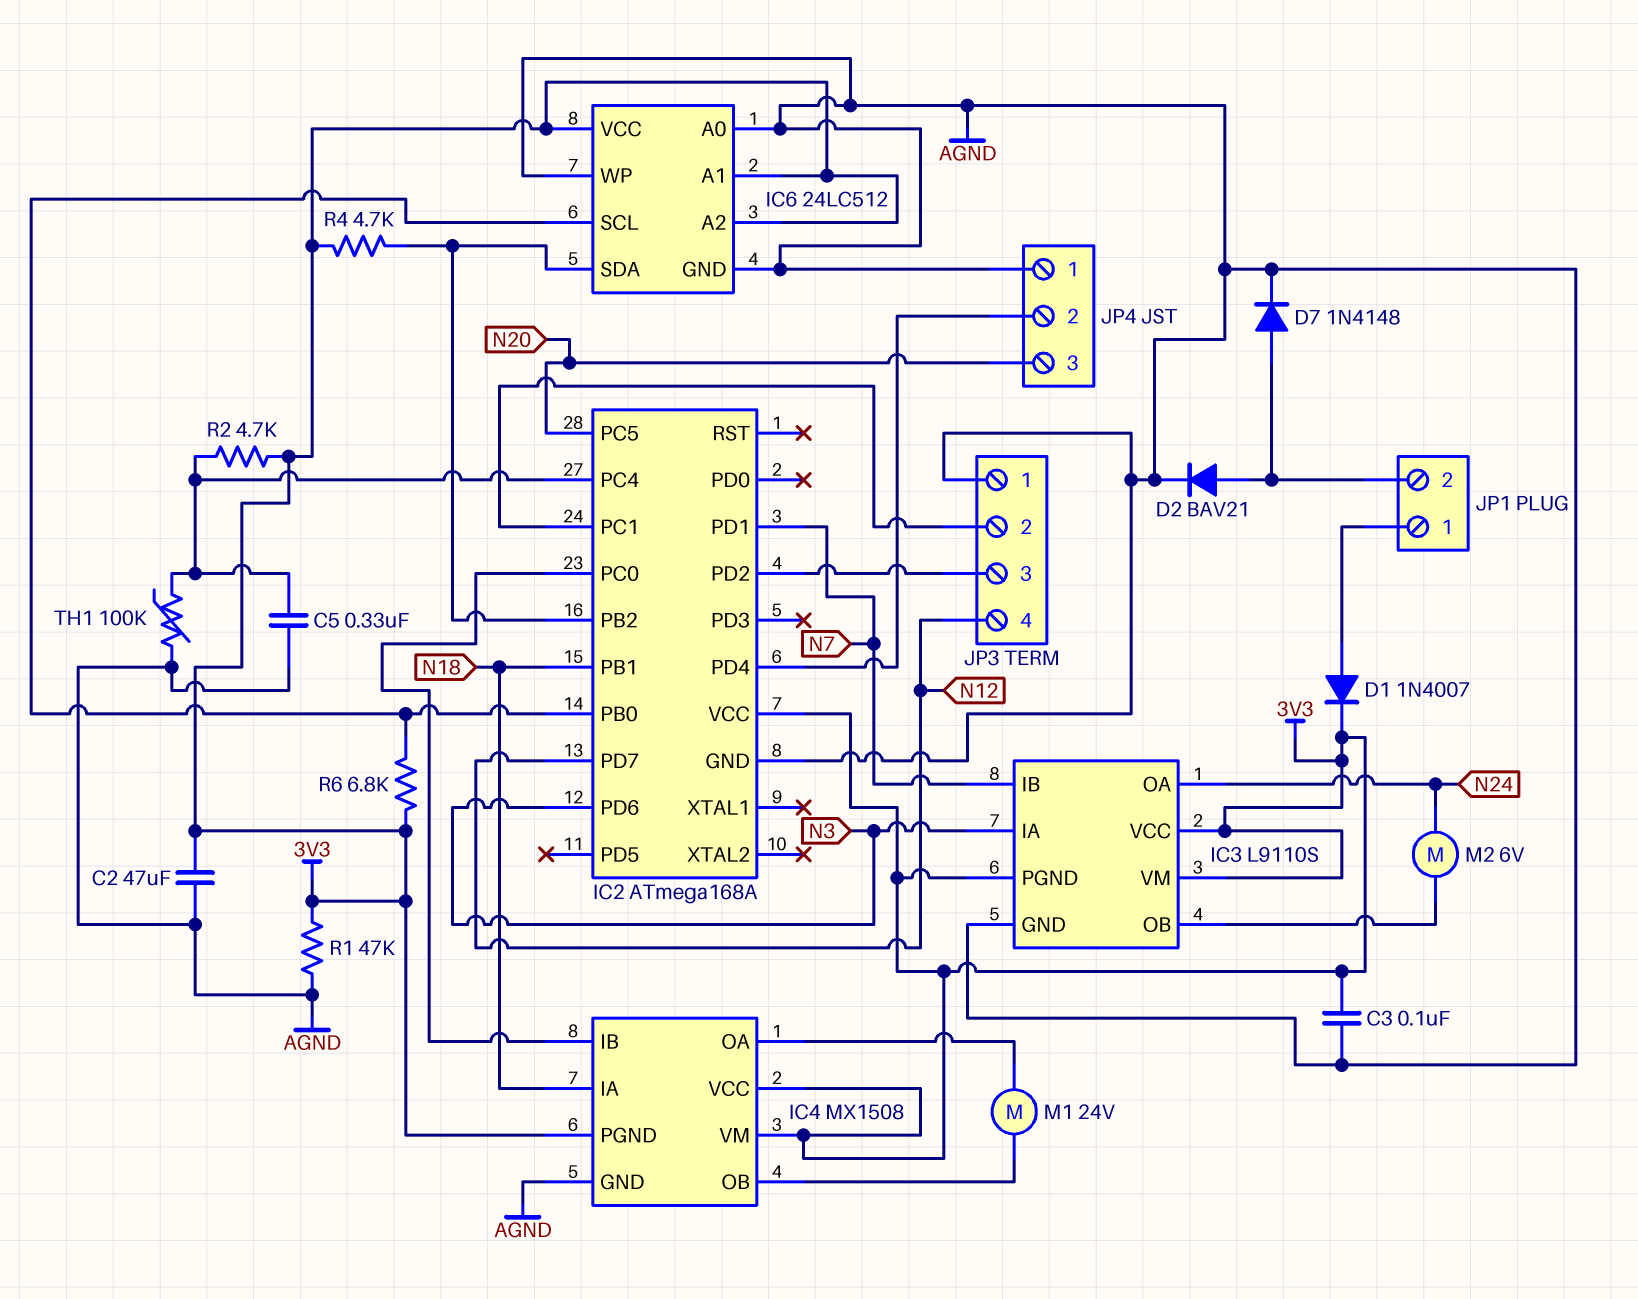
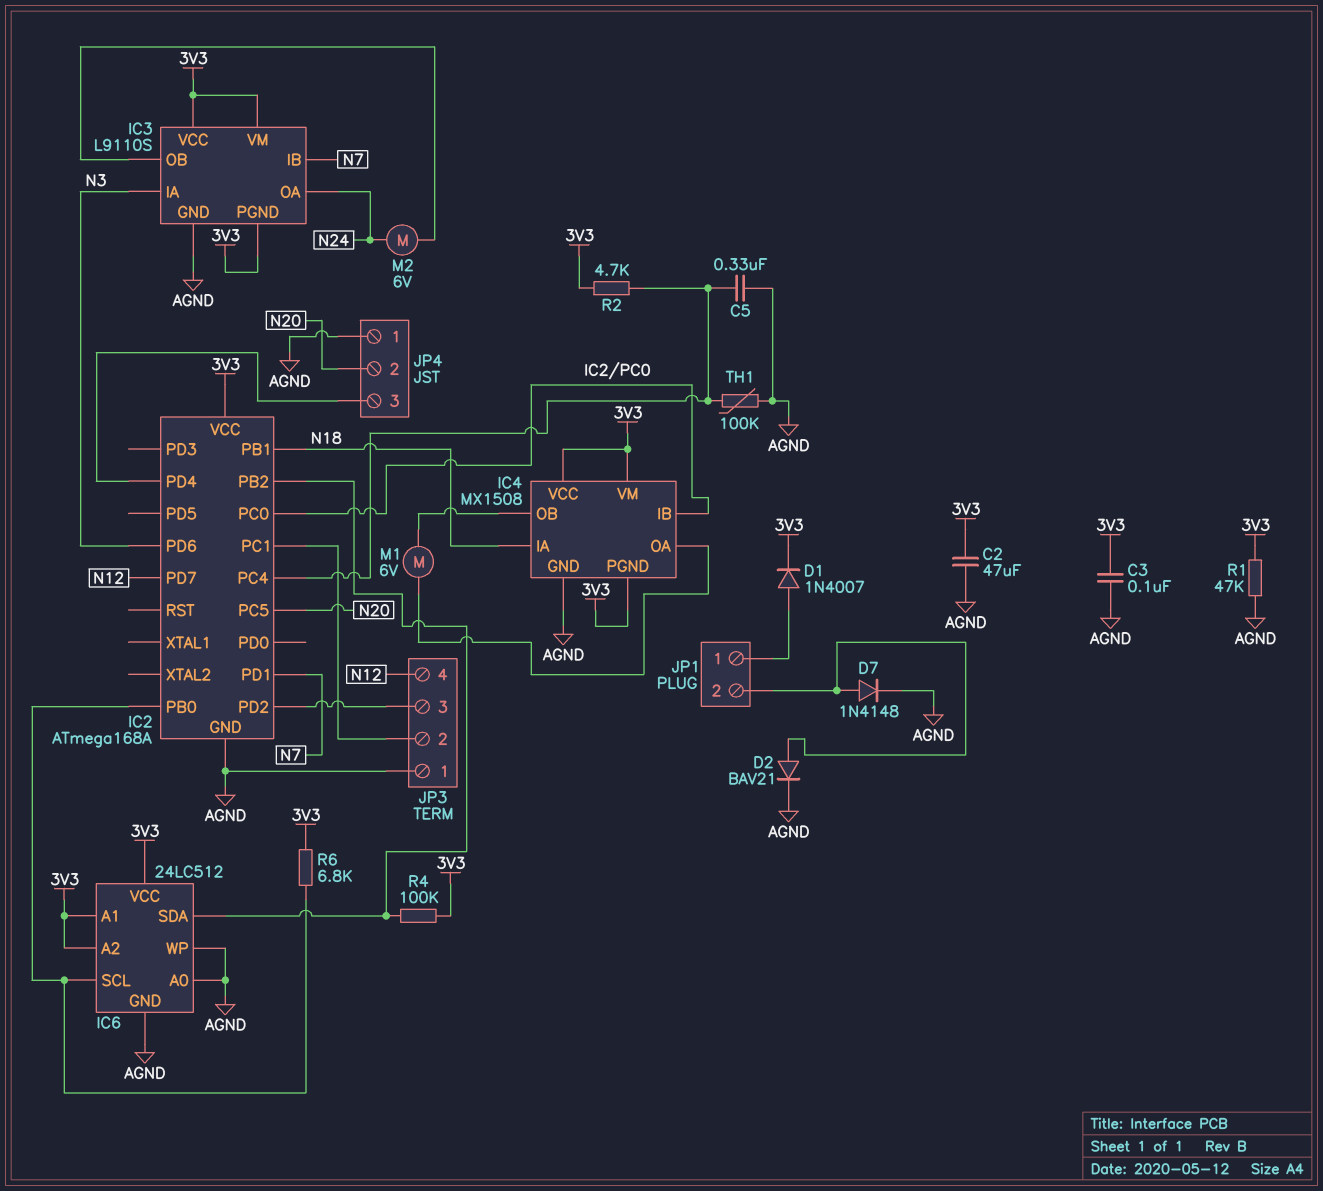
JP4 pin 2: IC2/PD4 -> N20
JP4 pin 3: N20 -> IC2/PD4
M1: motor 24V (IC4/OA, IC4/OB) -> motor 6V (IC4/OA, IC4/OB)
R4: 4.7k (3V3, IC2/PB2) -> 100k (3V3, IC2/PB2)

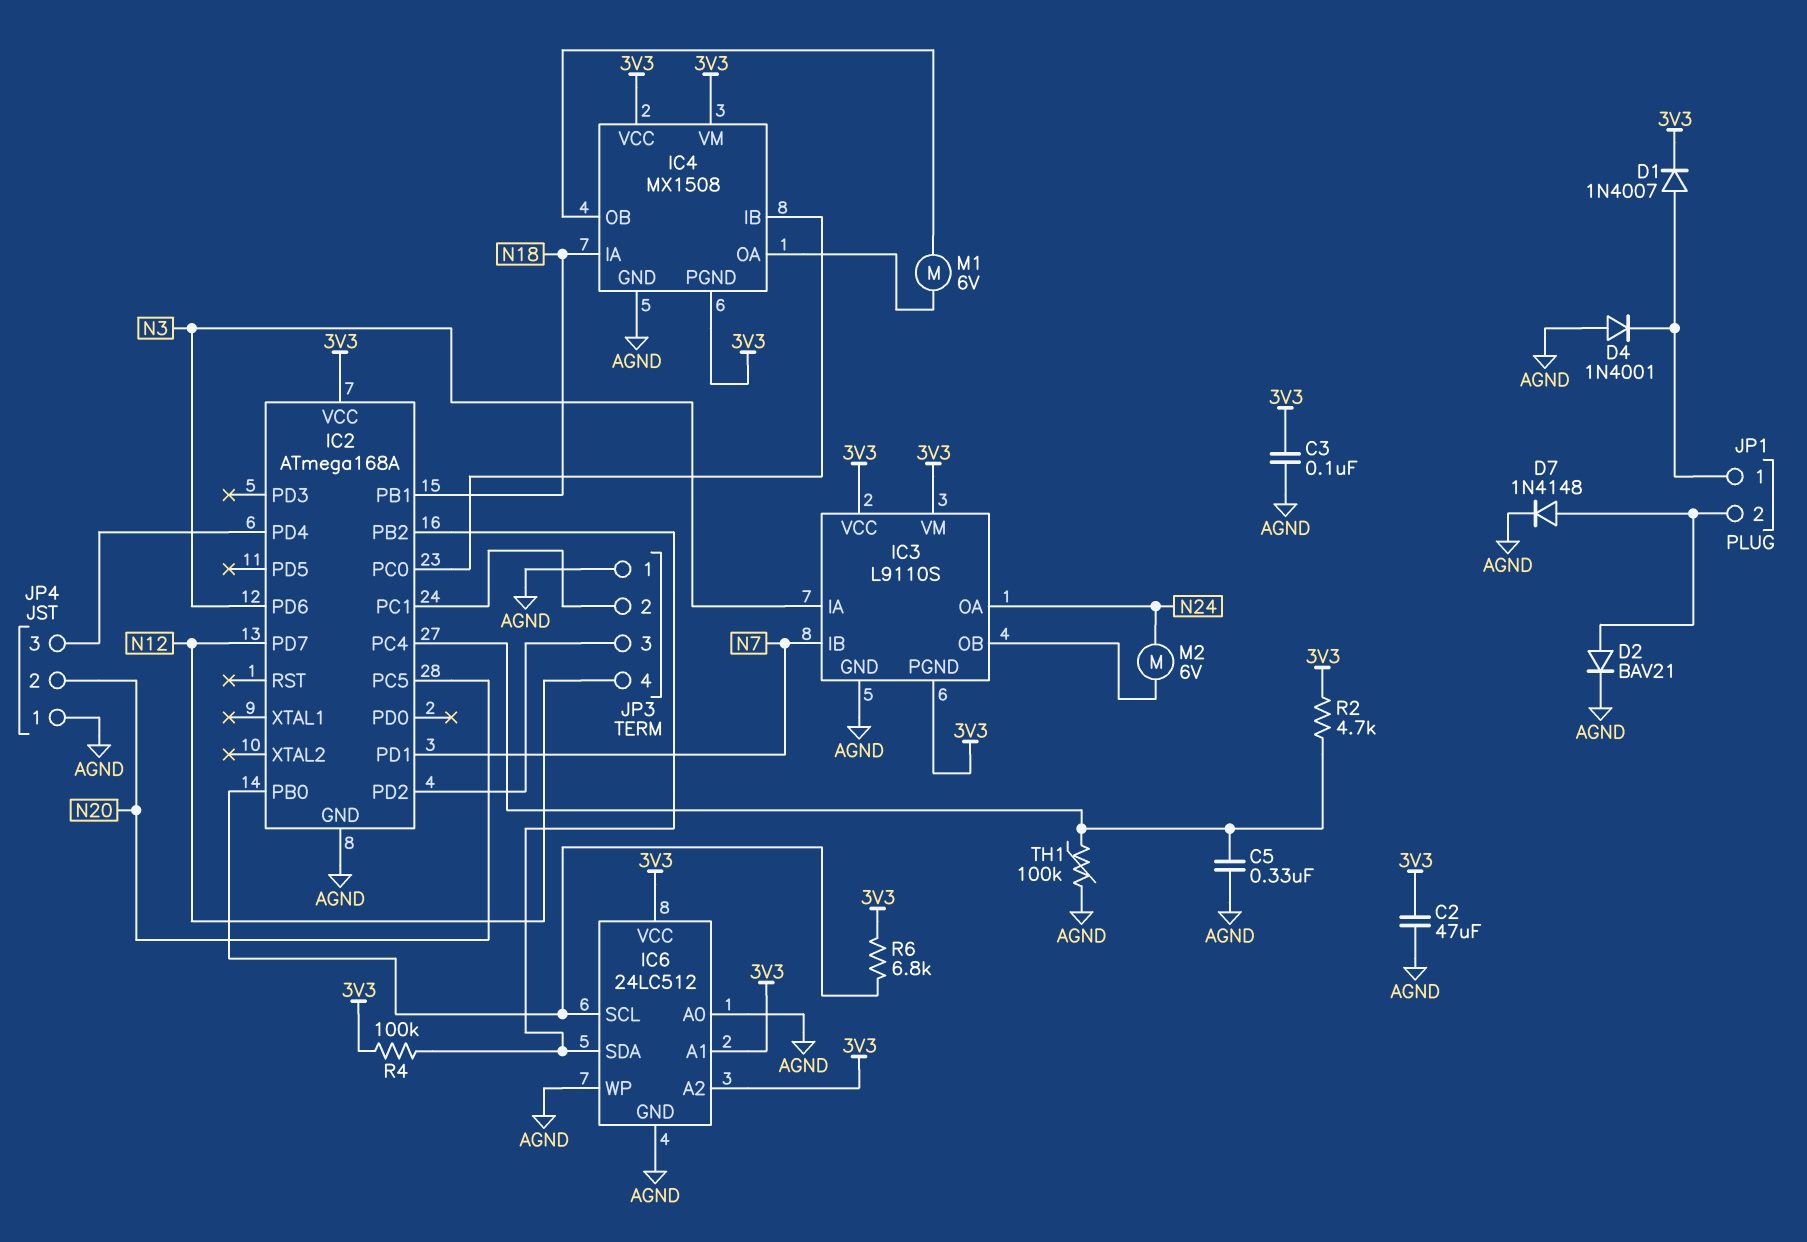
D4: none -> diode 1N4001 (A AGND, K JP1/1)
R1: 47k (3V3, AGND) -> none

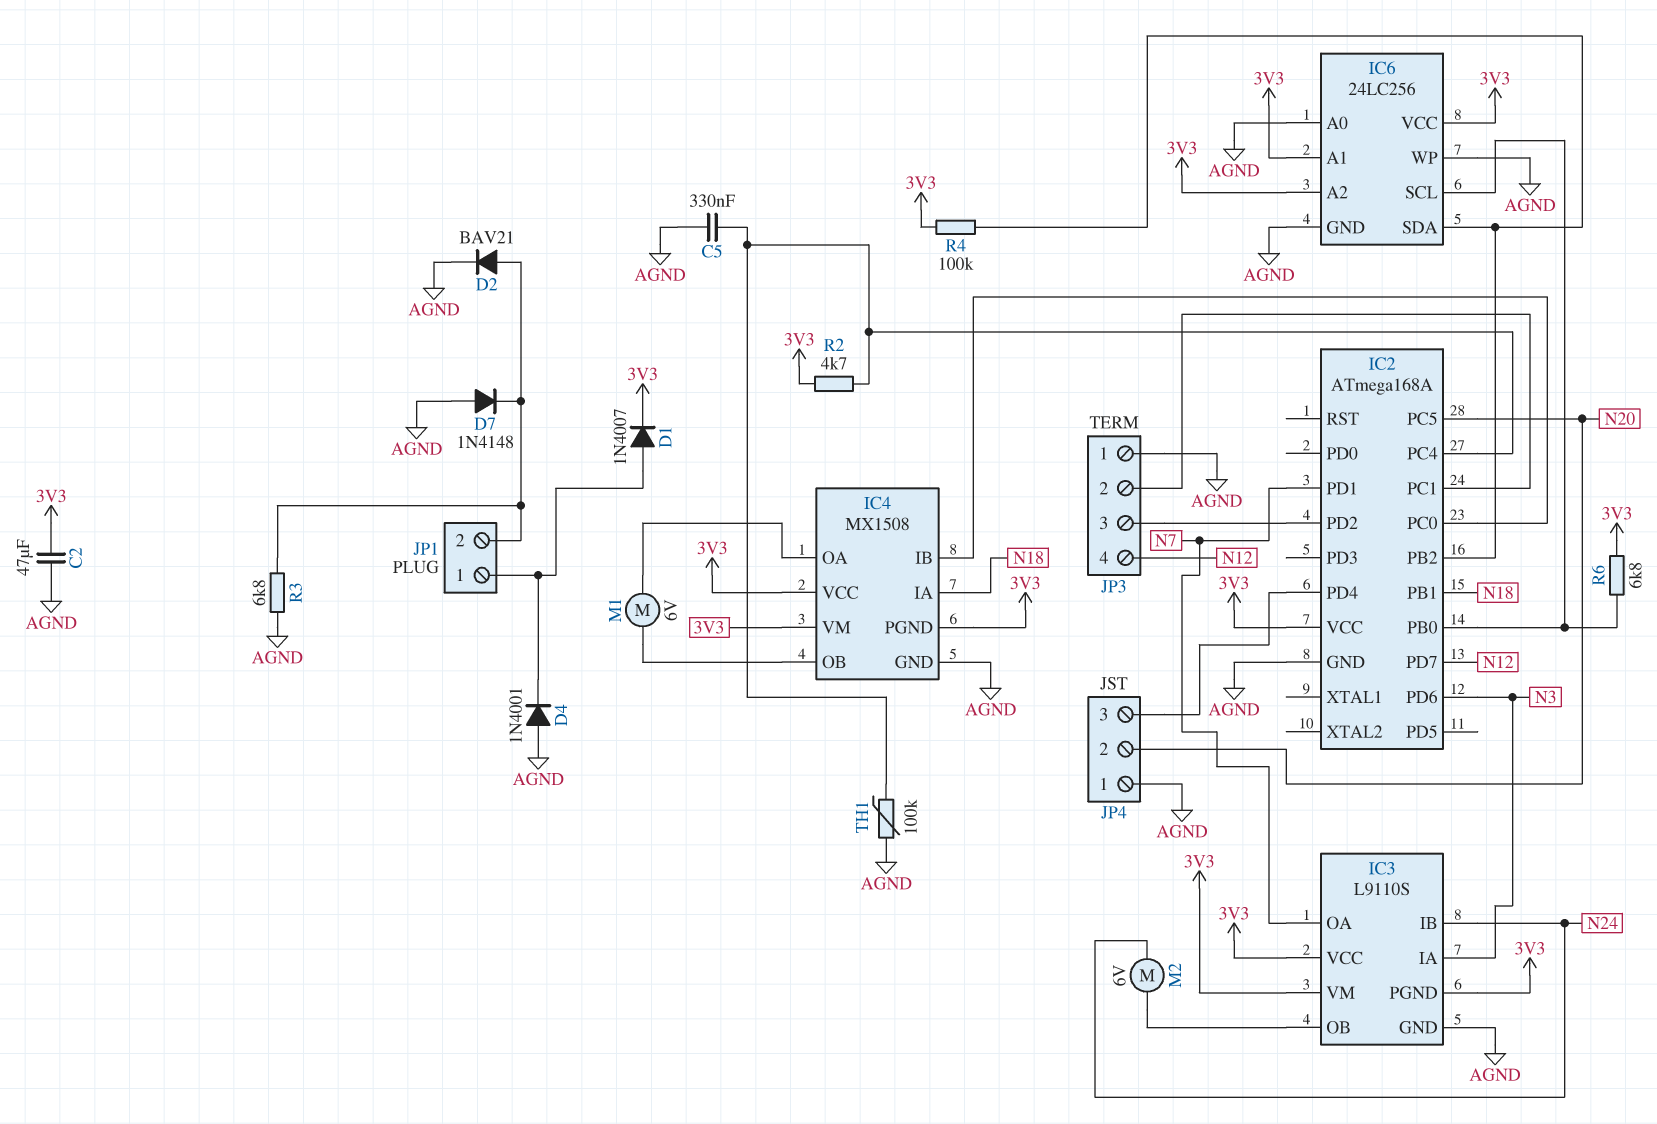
C3: 100nF (3V3, AGND) -> none
D7: diode 1N4148 (A JP1/2, K AGND) -> diode 1N4148 (A AGND, K JP1/2)
IC3 pin IB: N7 -> N24
IC3 pin OA: N24 -> N7
IC6: 24LC512 -> 24LC256
R3: none -> 6.8k (AGND, JP1/2)

